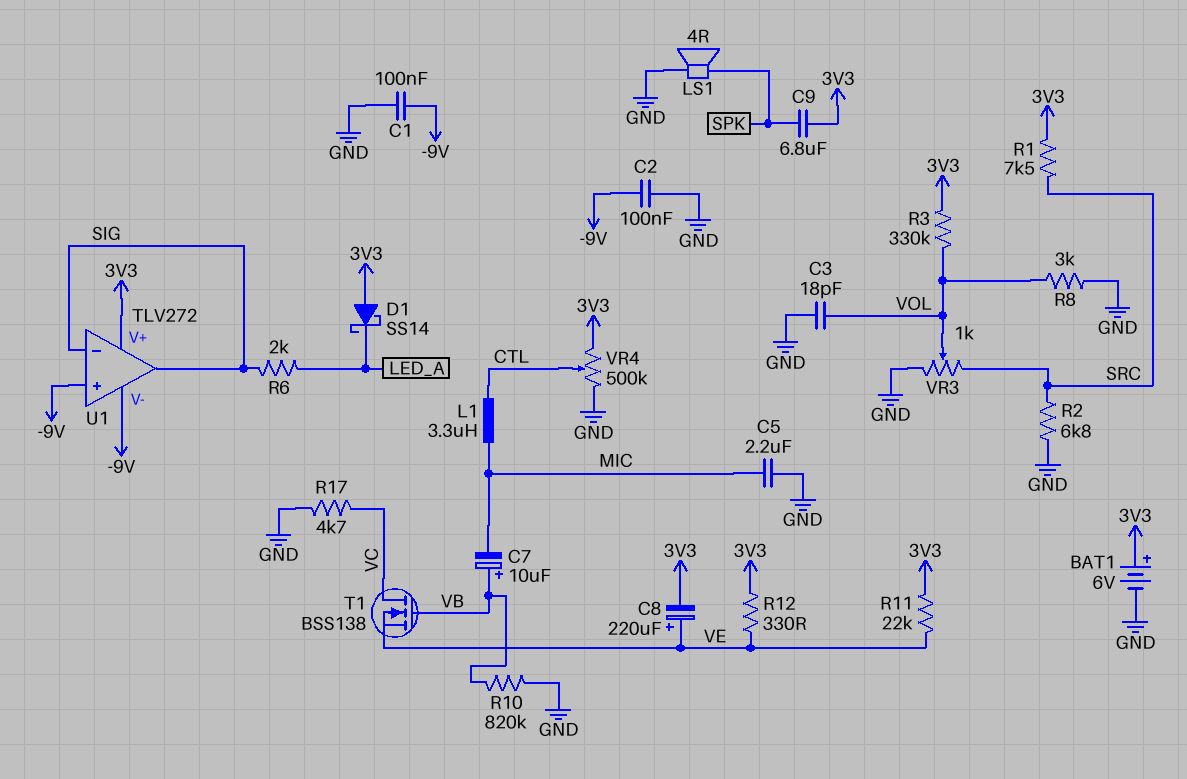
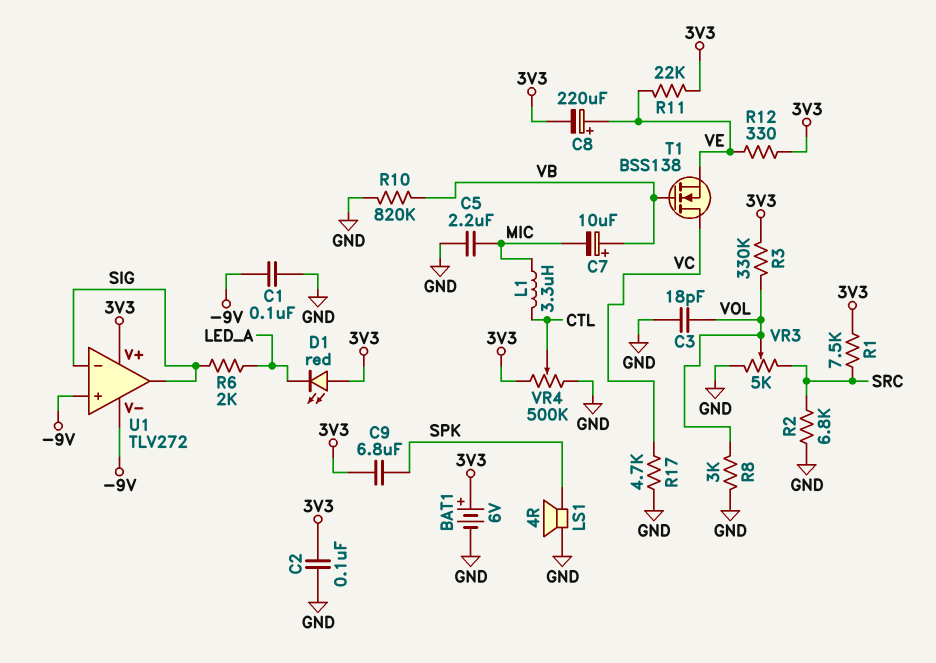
C2: 100nF (-9V, GND) -> 100nF (3V3, GND)
D1: schottky SS14 (A 3V3, K LED_A) -> LED red (A 3V3, K LED_A)
VR3: 1k (GND, SRC, wiper VOL) -> 5k (GND, SRC, wiper VOL)

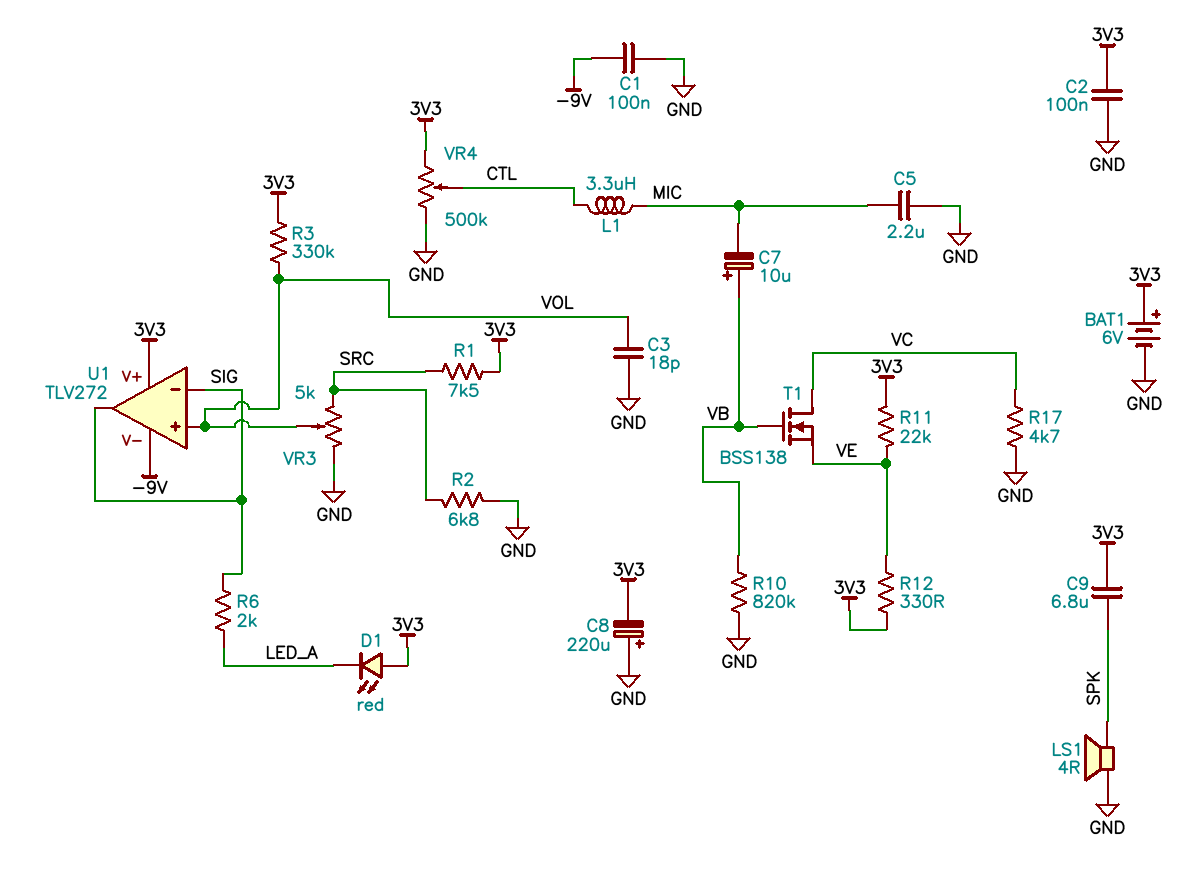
C8: 220uF (plus VE, minus 3V3) -> 220uF (plus GND, minus 3V3)
R8: 3k (GND, VOL) -> none
U1 pin in+: -9V -> VOL

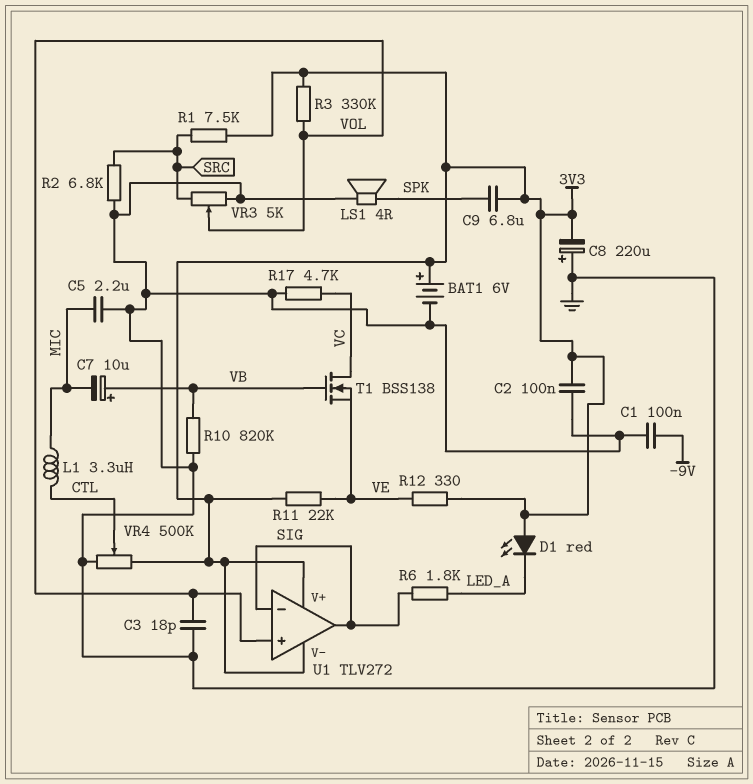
R6: 2k (LED_A, SIG) -> 1.8k (LED_A, SIG)
U1 pin V-: -9V -> 3V3

